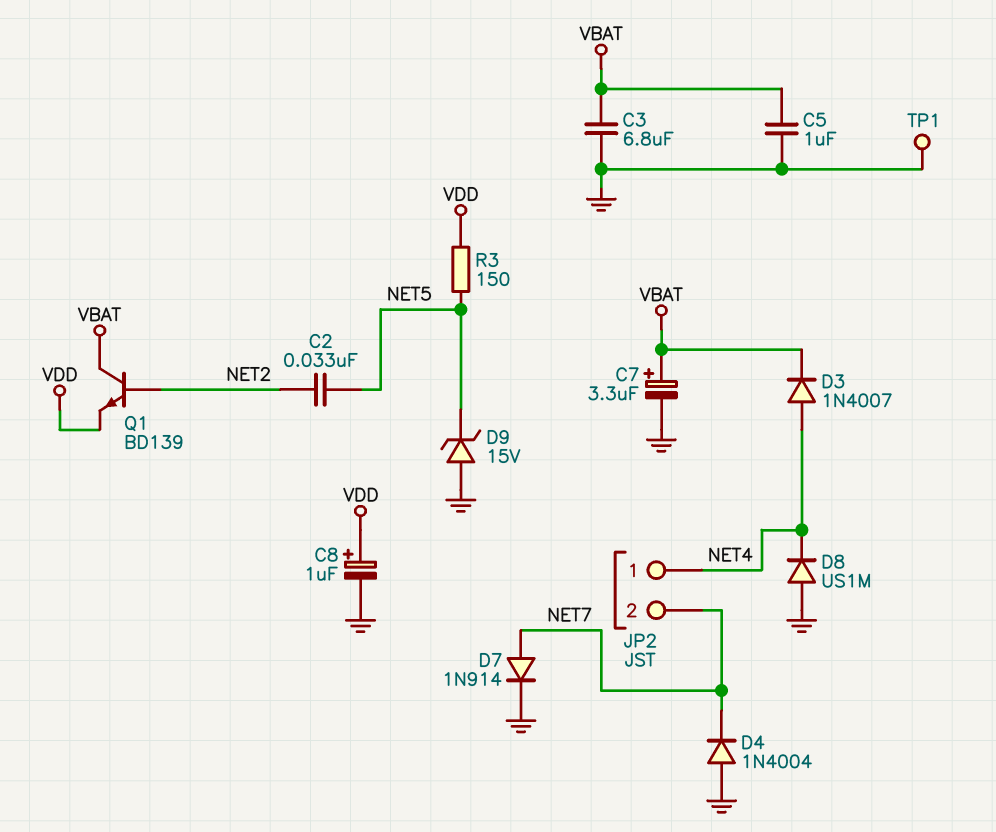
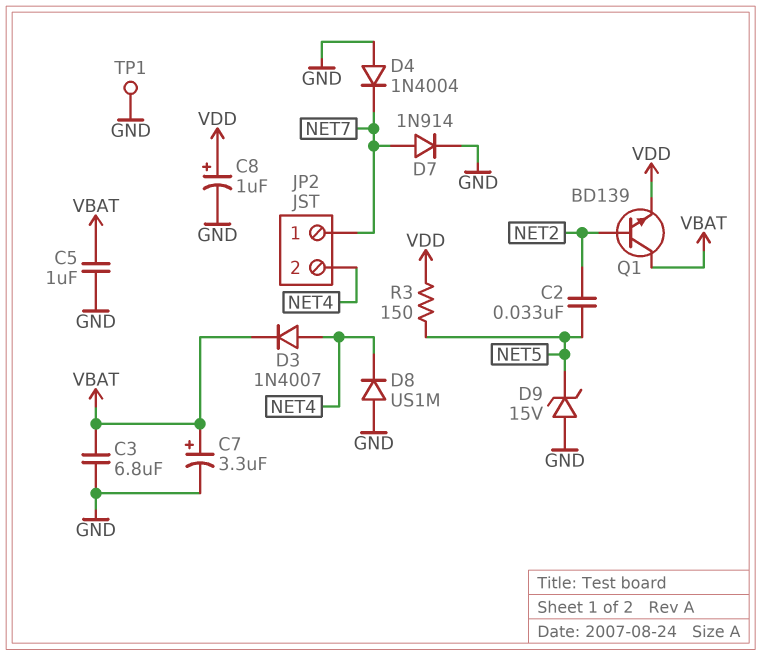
JP2 pin 1: NET4 -> NET7
JP2 pin 2: NET7 -> NET4

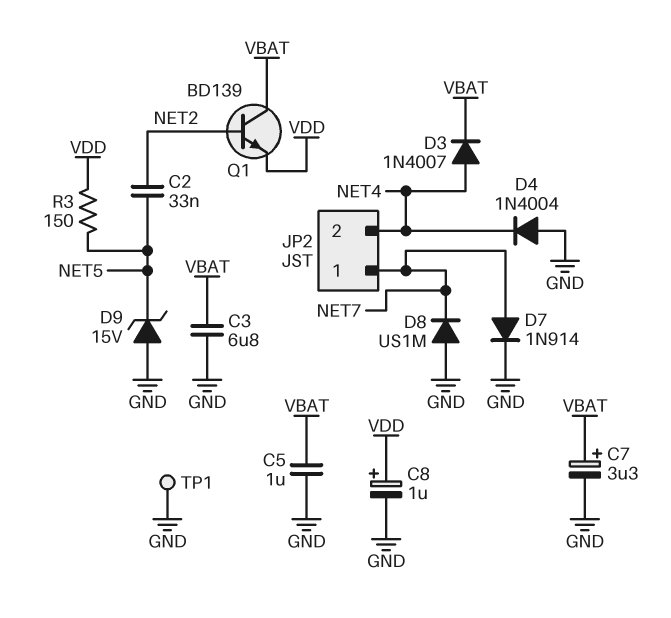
D4: diode 1N4004 (A GND, K NET7) -> diode 1N4004 (A GND, K NET4)
D8: diode US1M (A GND, K NET4) -> diode US1M (A GND, K NET7)

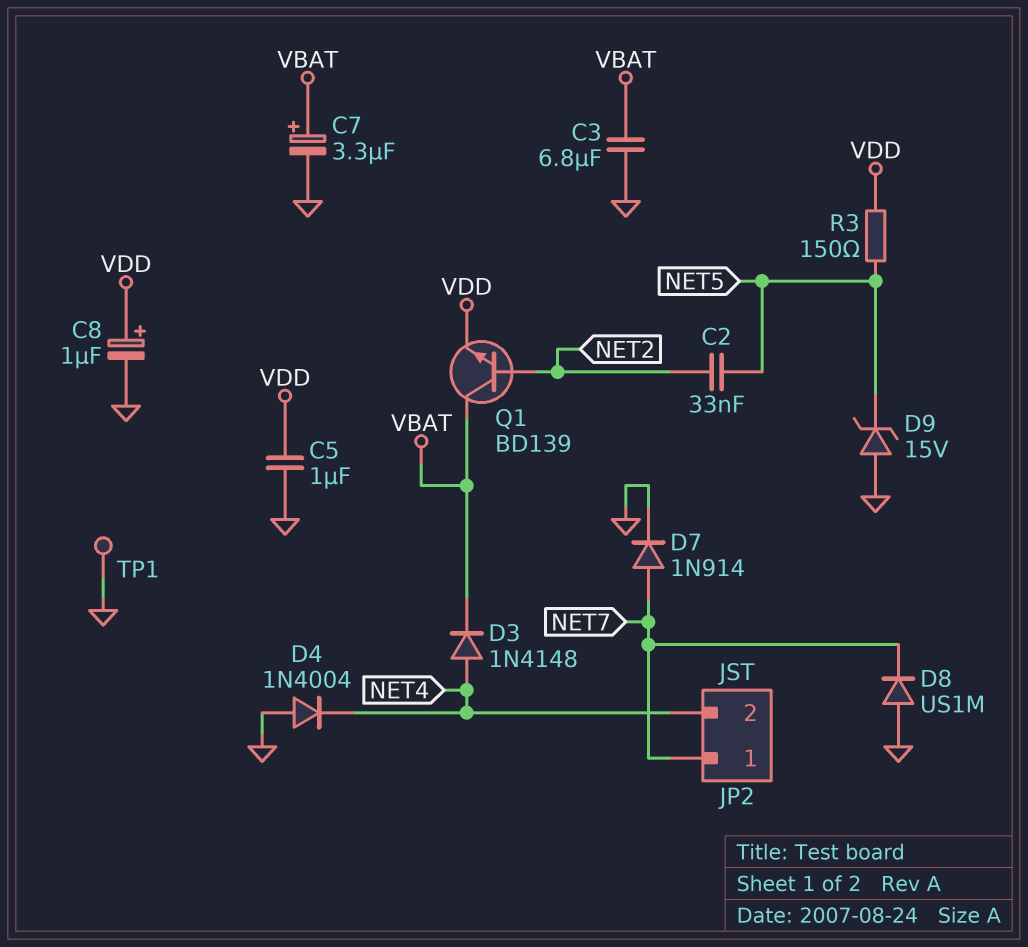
C5: 1uF (GND, VBAT) -> 1uF (GND, VDD)
D3: diode 1N4007 (A NET4, K VBAT) -> diode 1N4148 (A NET4, K VBAT)

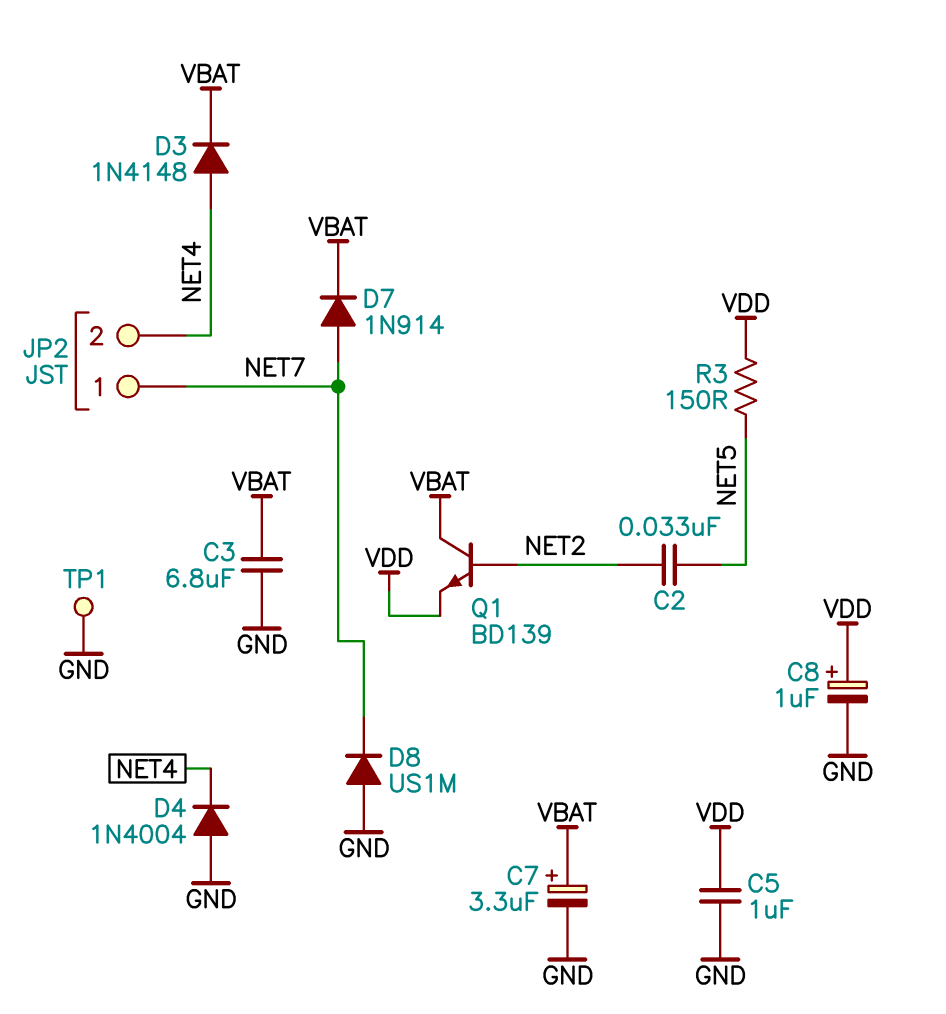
D7: diode 1N914 (A NET7, K GND) -> diode 1N914 (A NET7, K VBAT)
D9: zener 15V (A GND, K NET5) -> none

